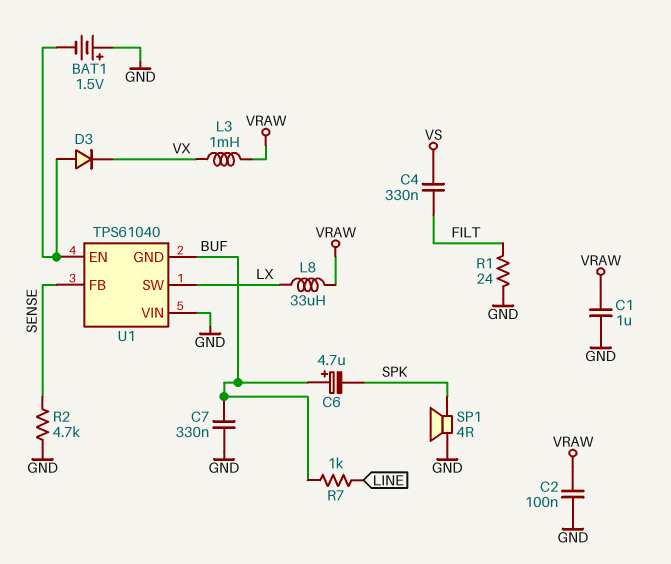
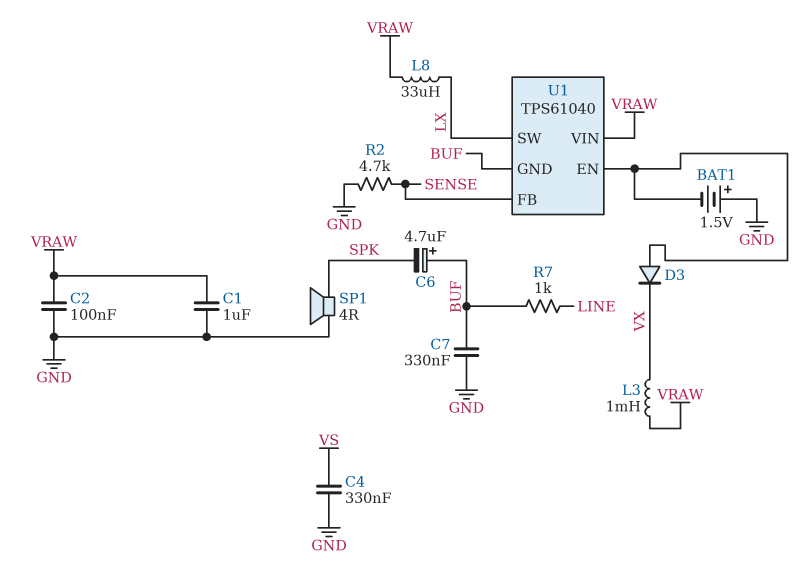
C4: 330nF (FILT, VS) -> 330nF (GND, VS)
R1: 24 (FILT, GND) -> none
U1 pin VIN: GND -> VRAW

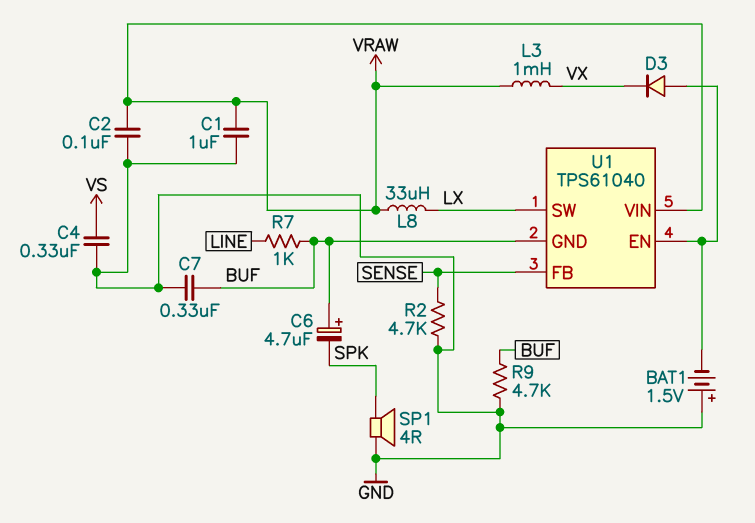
R9: none -> 4.7k (BUF, GND)

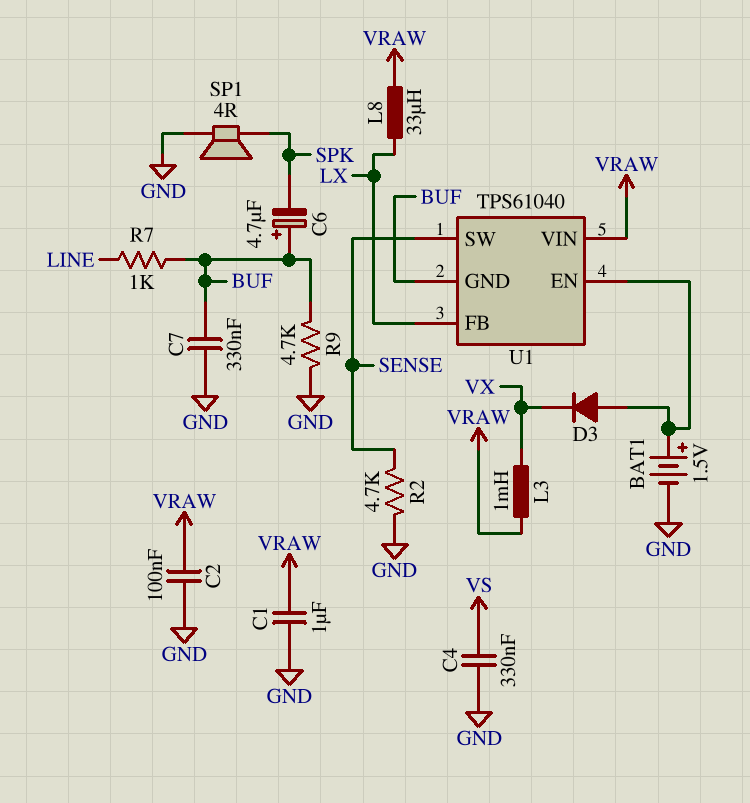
BAT1: 1.5V (plus GND, minus U1/EN) -> 1.5V (plus U1/EN, minus GND)
U1 pin FB: SENSE -> LX
U1 pin SW: LX -> SENSE

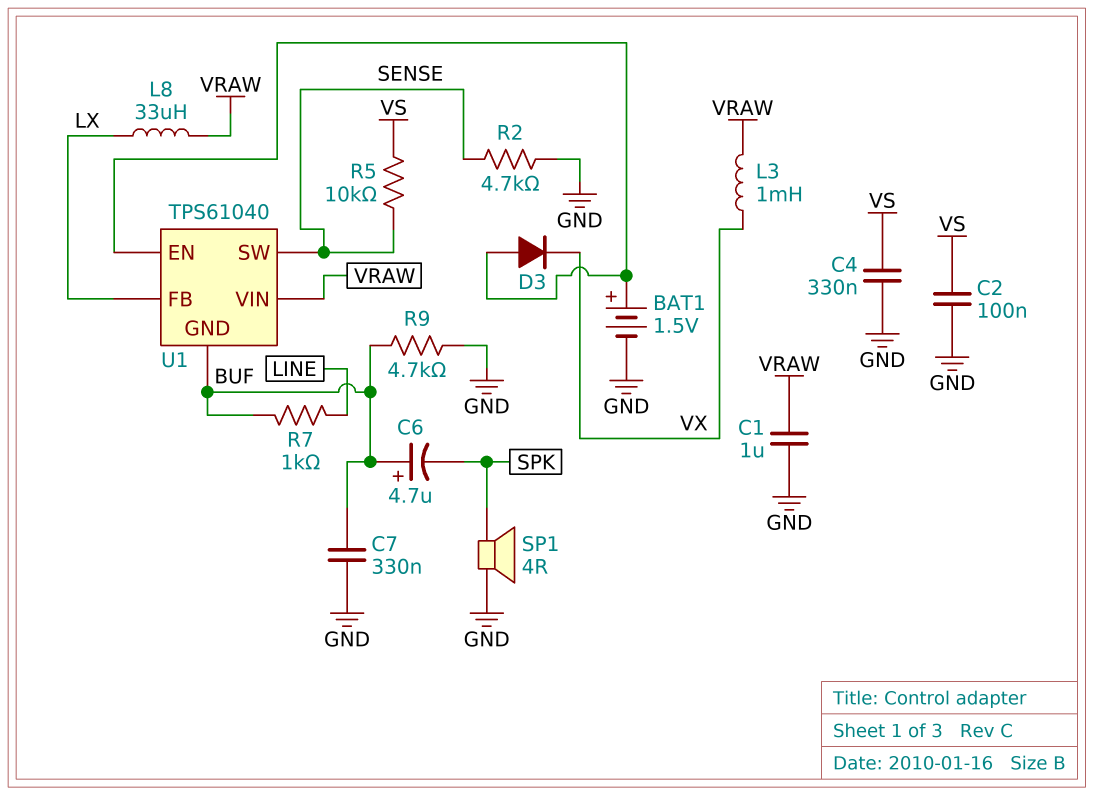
C2: 100nF (GND, VRAW) -> 100nF (GND, VS)
R5: none -> 10k (SENSE, VS)

